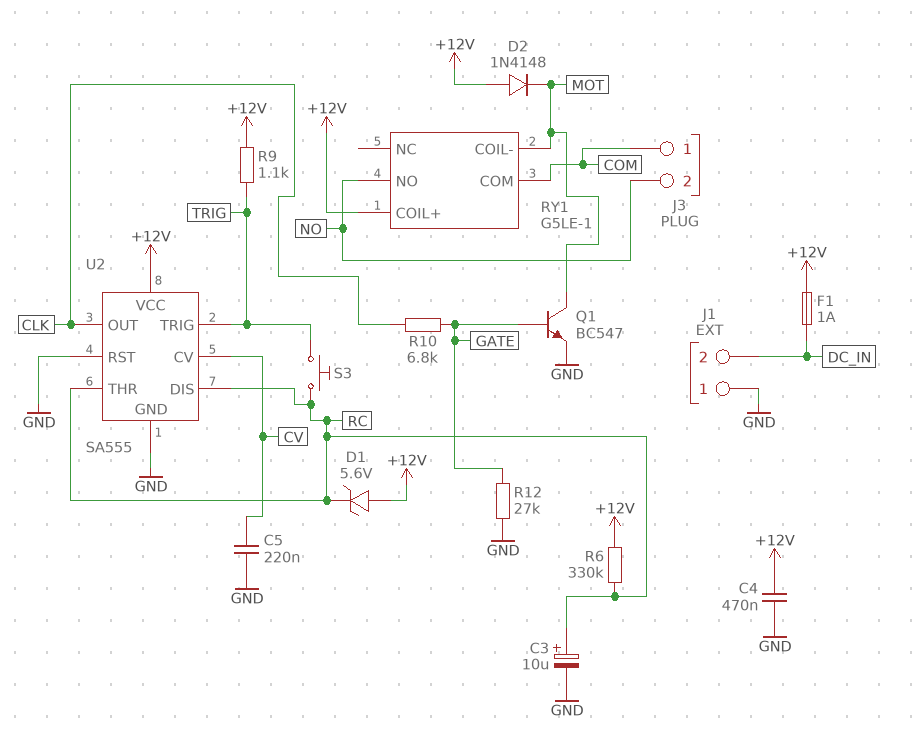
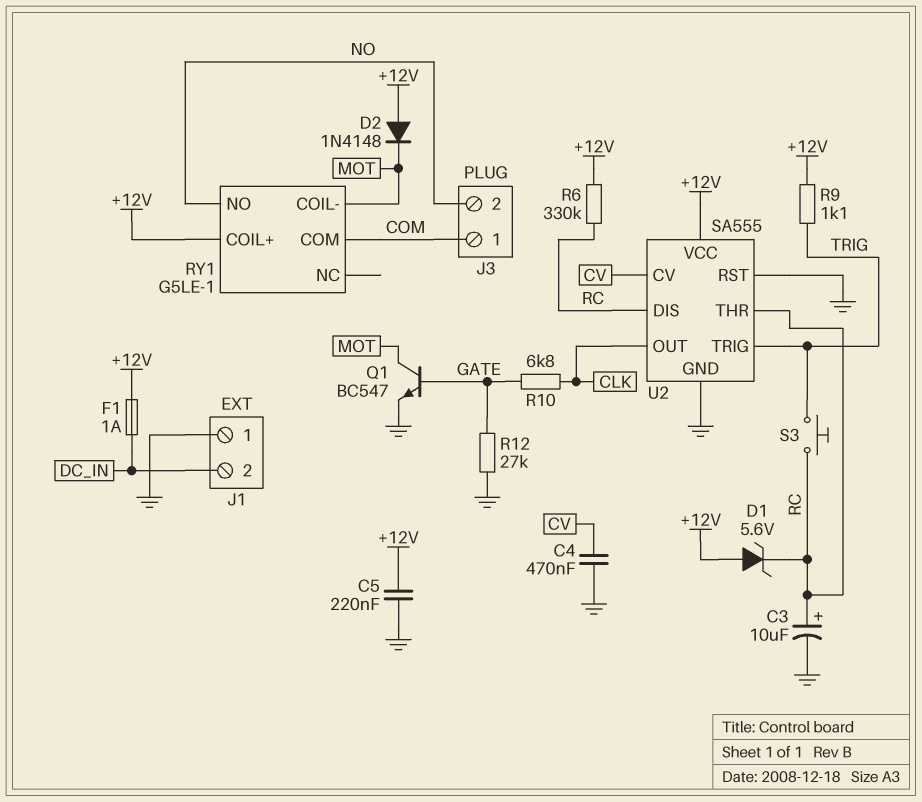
C4: 470nF (+12V, GND) -> 470nF (CV, GND)
C5: 220nF (CV, GND) -> 220nF (+12V, GND)

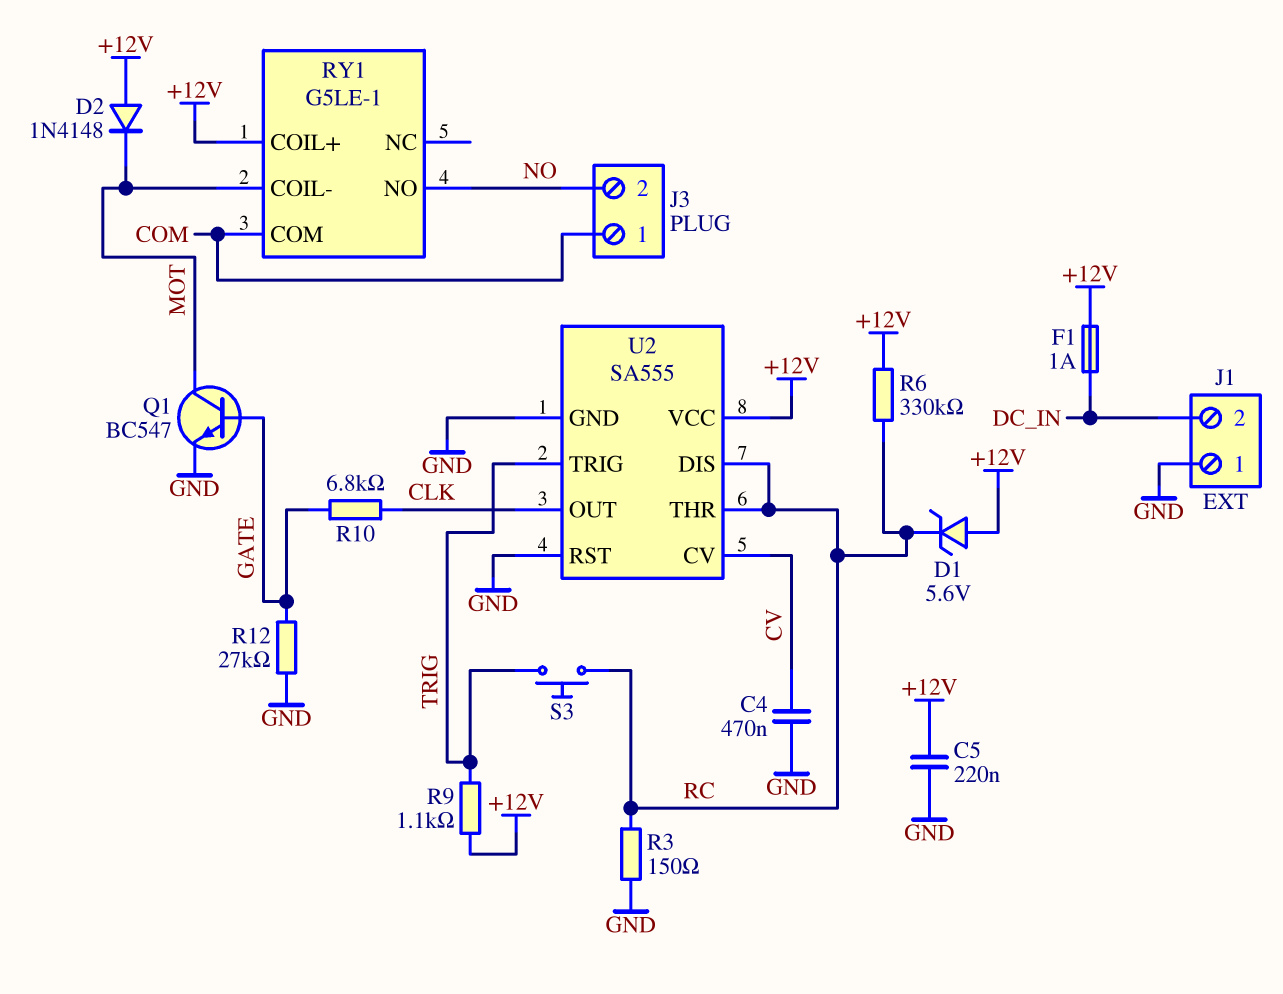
C3: 10uF (plus RC, minus GND) -> none
R3: none -> 150 (GND, RC)

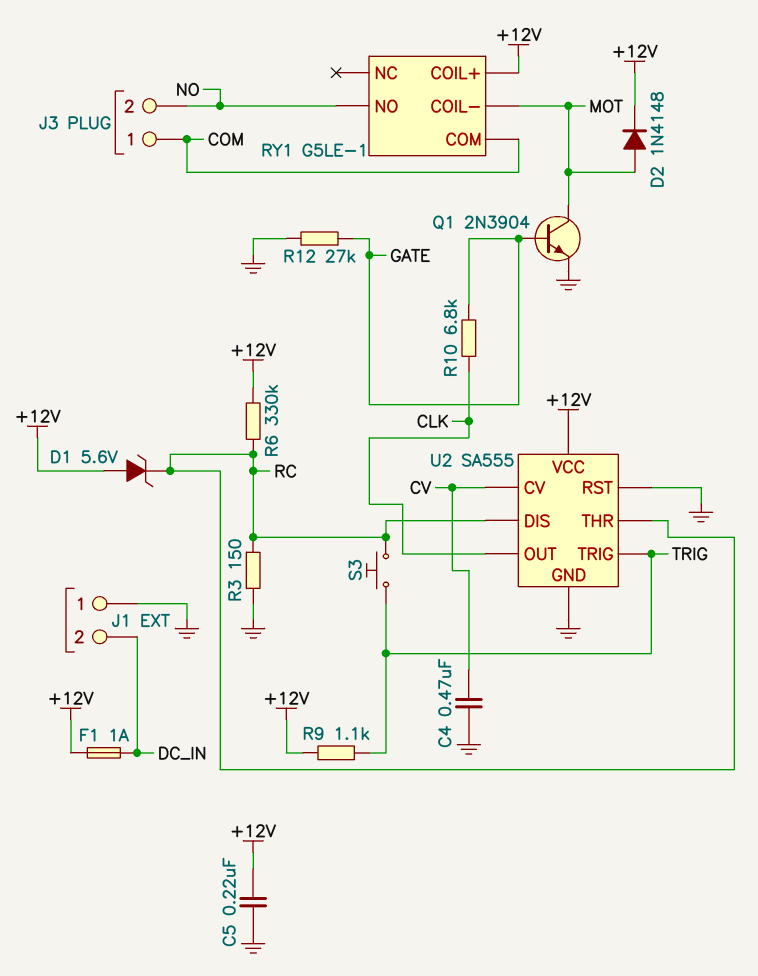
D2: diode 1N4148 (A +12V, K MOT) -> diode 1N4148 (A MOT, K +12V)
Q1: NPN BC547 (B GATE, C MOT, E GND) -> NPN 2N3904 (B GATE, C MOT, E GND)

